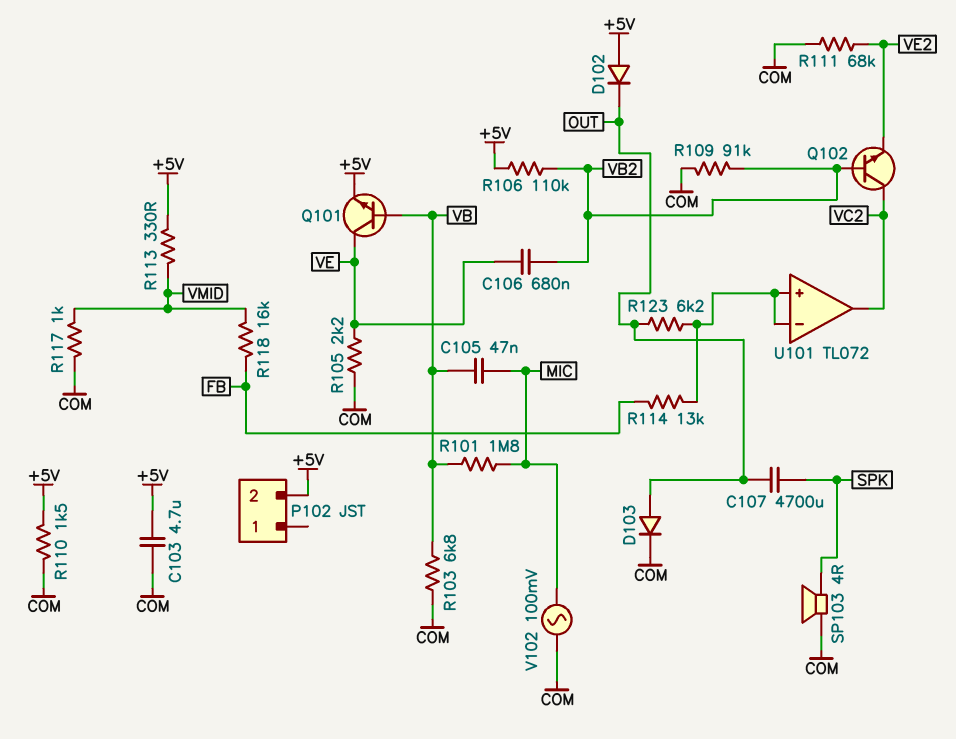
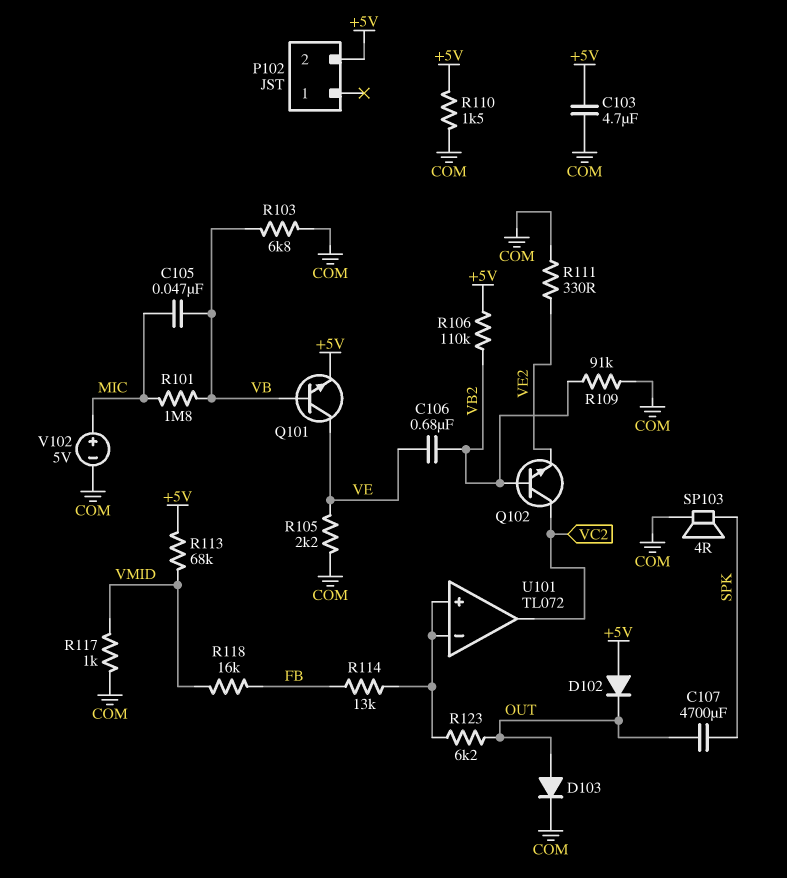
R111: 68k (COM, VE2) -> 330 (COM, VE2)
R113: 330 (+5V, VMID) -> 68k (+5V, VMID)
V102: AC 100mV (COM, MIC) -> 5V (plus MIC, minus COM)

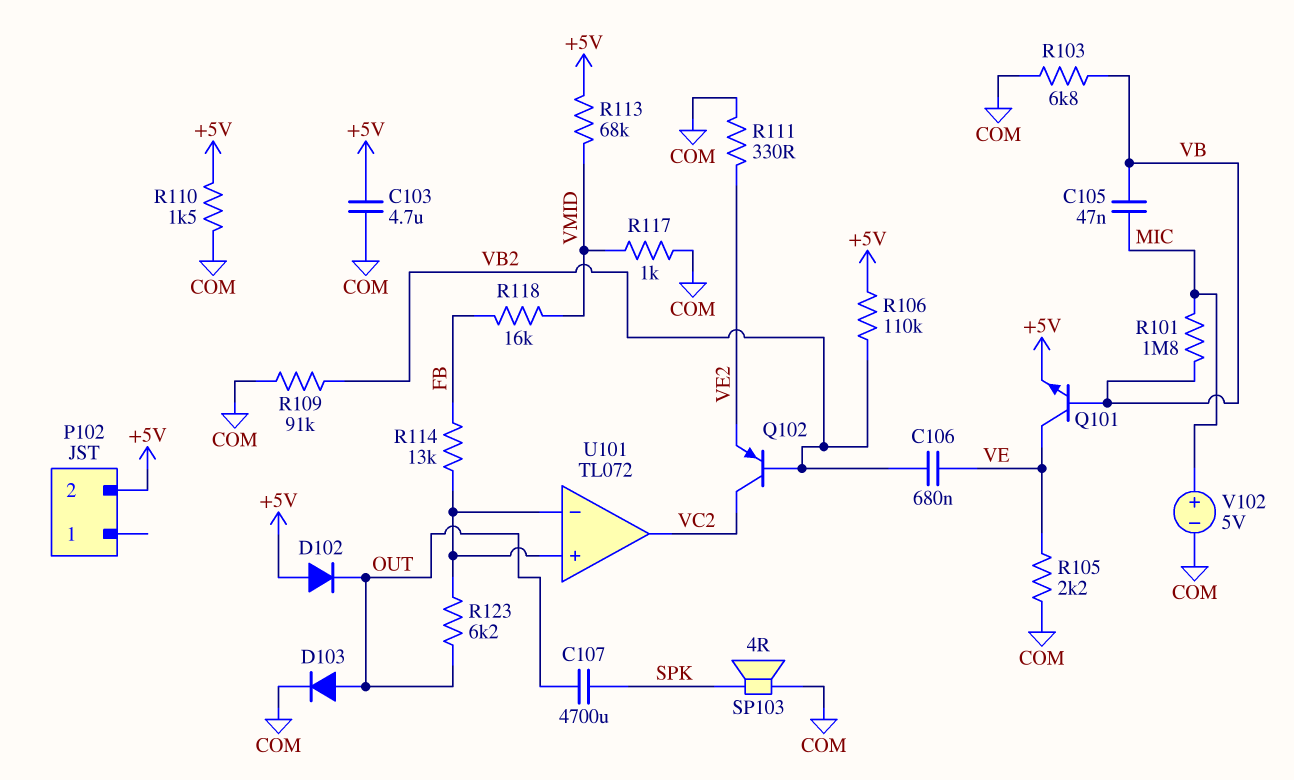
Q102: NPN (B VB2, C VC2, E VE2) -> PNP (B VB2, C VC2, E VE2)

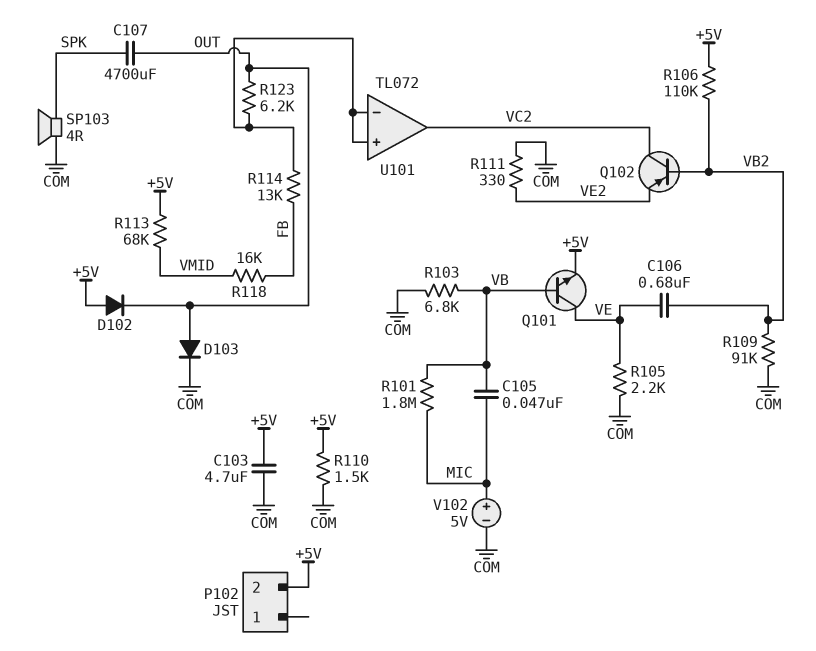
R117: 1k (COM, VMID) -> none

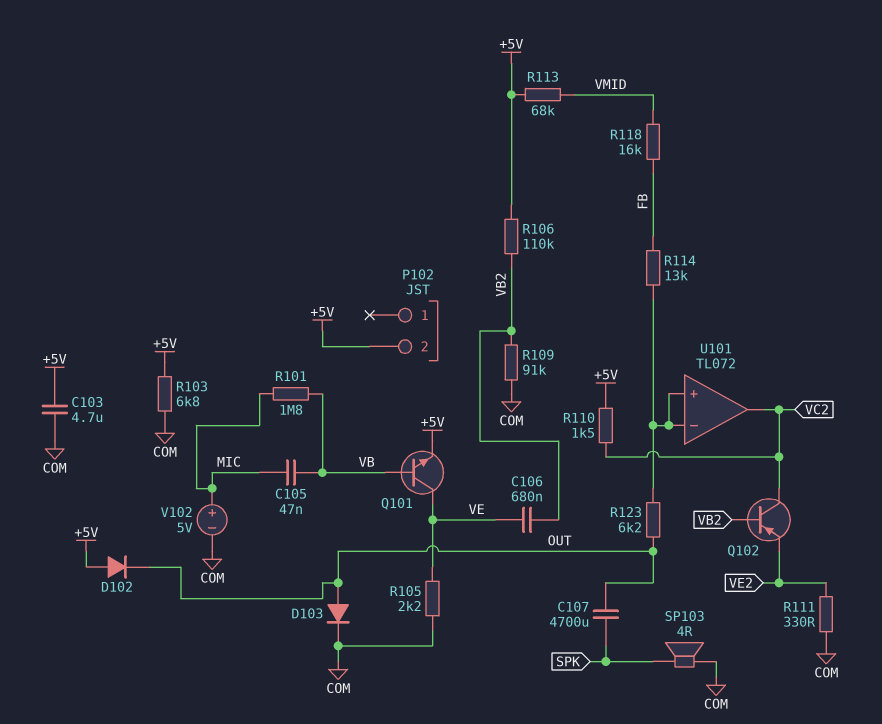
R103: 6.8k (COM, VB) -> 6.8k (+5V, COM)
R110: 1.5k (+5V, COM) -> 1.5k (+5V, VC2)

